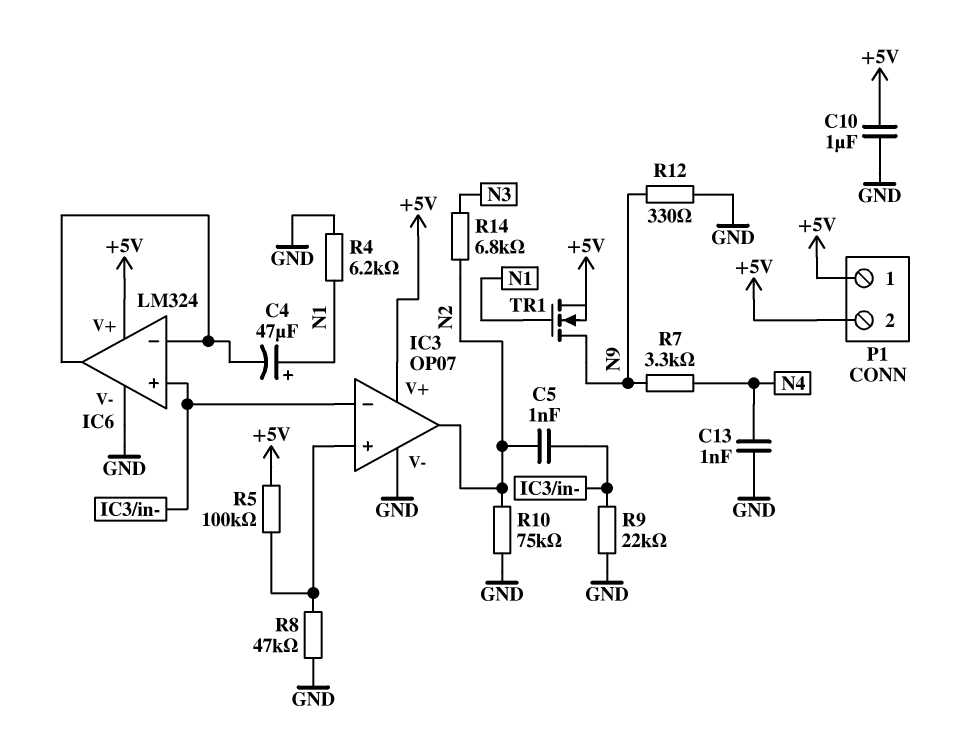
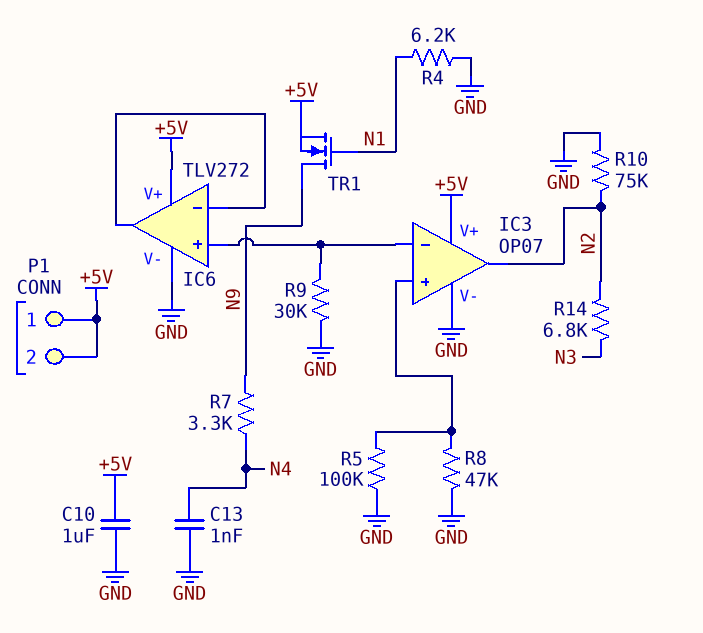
C4: 47uF (plus N1, minus IC6/in-) -> none
C5: 1nF (IC3/in-, N2) -> none
IC6: LM324 -> TLV272
R5: 100k (+5V, IC3/in+) -> 100k (GND, IC3/in+)
R9: 22k (GND, IC3/in-) -> 30k (GND, IC3/in-)
R12: 330 (GND, N9) -> none

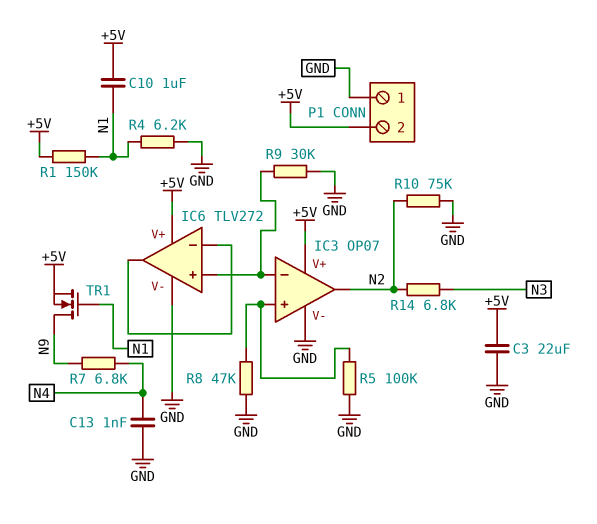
C3: none -> 22uF (+5V, GND)
C10: 1uF (+5V, GND) -> 1uF (+5V, N1)
P1 pin 1: +5V -> GND
R1: none -> 150k (+5V, N1)
R7: 3.3k (N4, N9) -> 6.8k (N4, N9)

